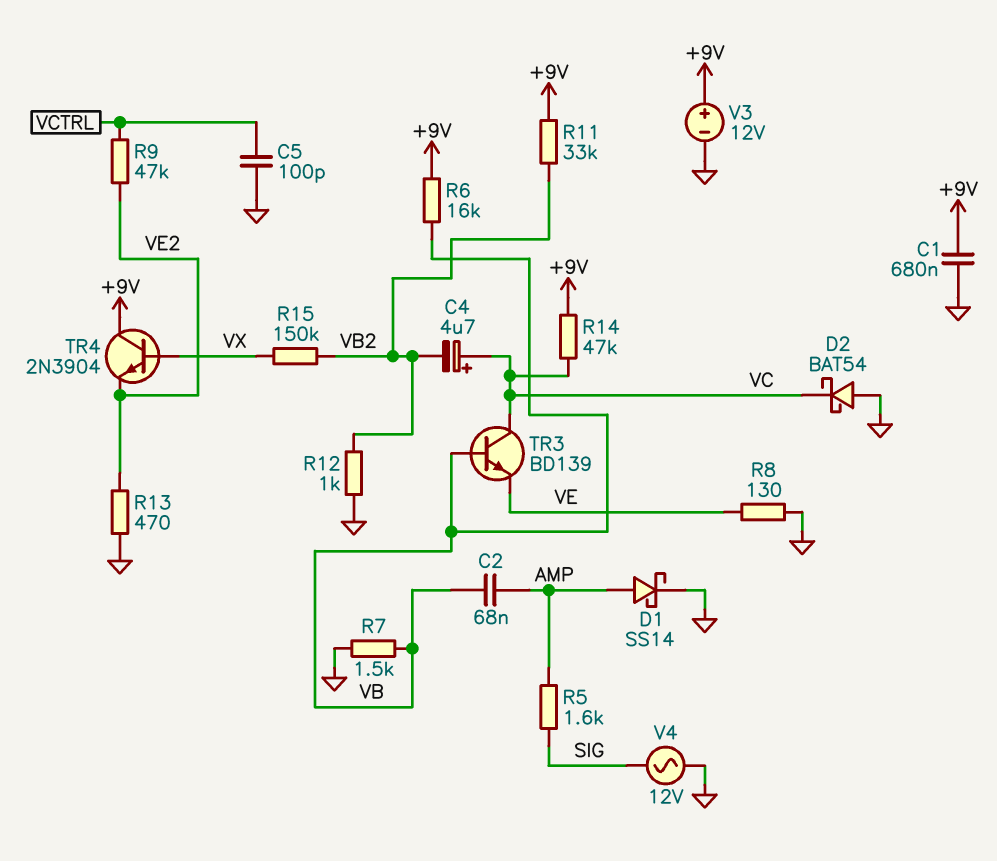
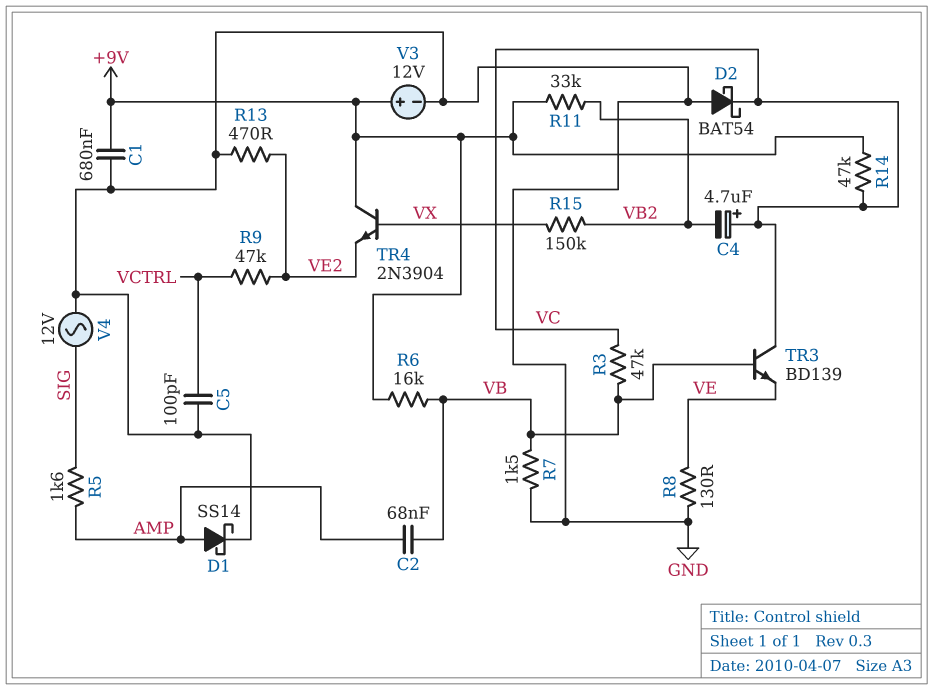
R3: none -> 47k (VB, VC)
R12: 1k (GND, VB2) -> none

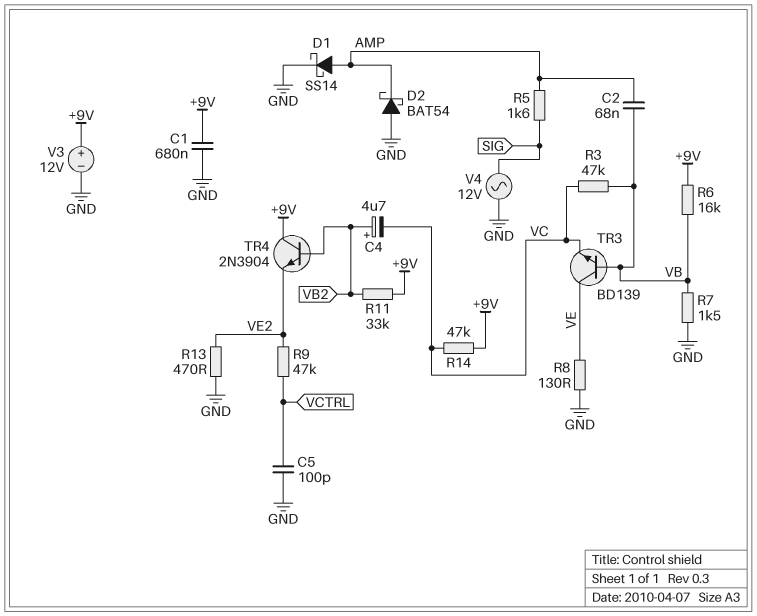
C4: 4.7uF (plus VC, minus VB2) -> 4.7uF (plus VB2, minus VC)
D2: schottky BAT54 (A GND, K VC) -> schottky BAT54 (A GND, K AMP)
R15: 150k (VB2, VX) -> none
TR3: NPN BD139 (B VB, C VC, E VE) -> NPN BD139 (B VB, C VE, E VC)
TR4: NPN 2N3904 (B VX, C +9V, E VE2) -> NPN 2N3904 (B VB2, C +9V, E VE2)

